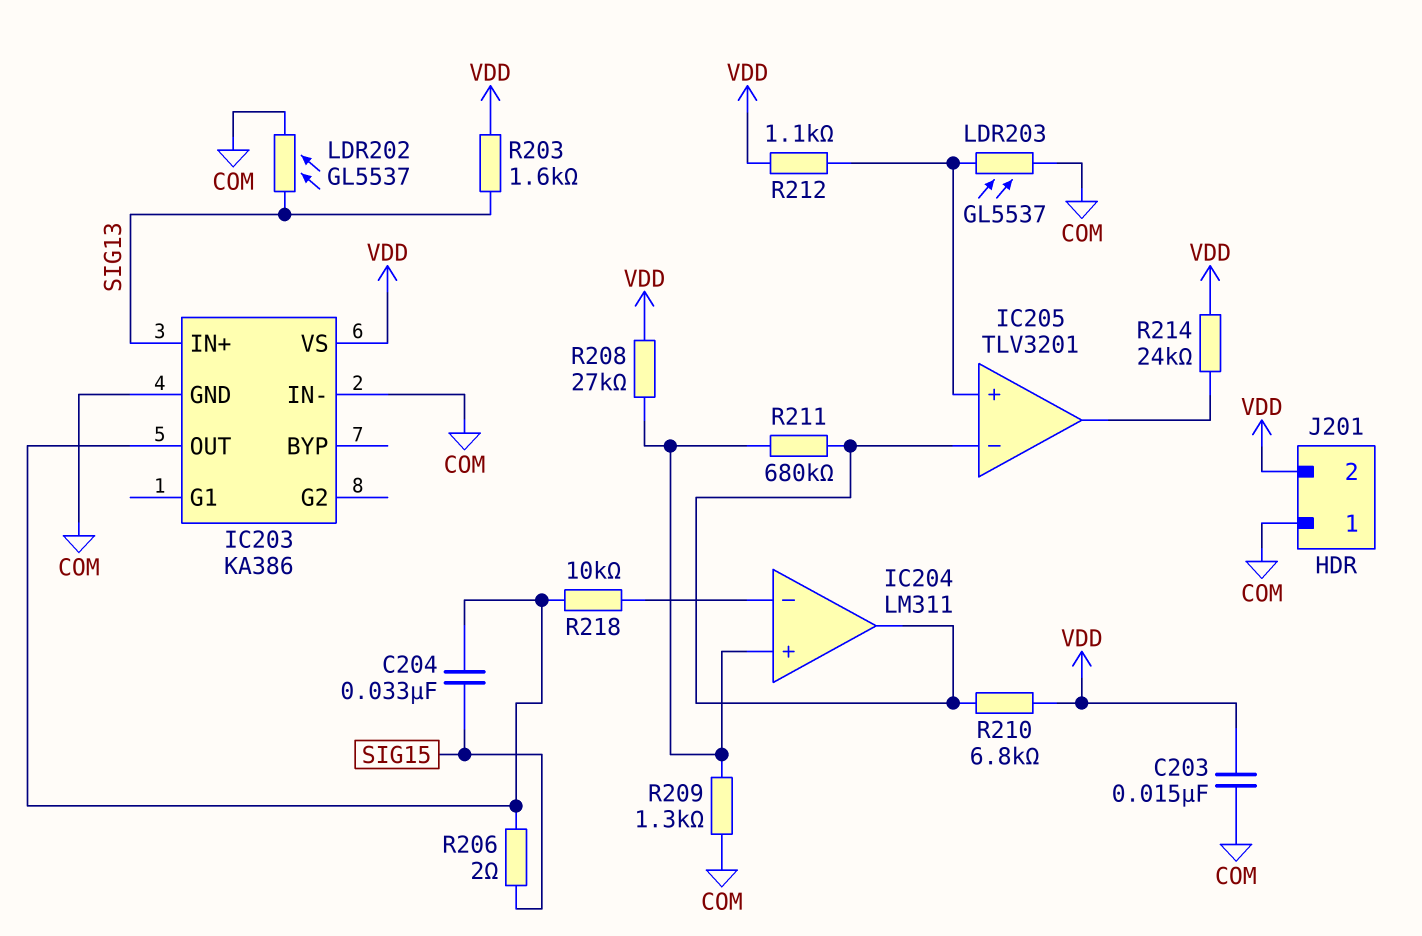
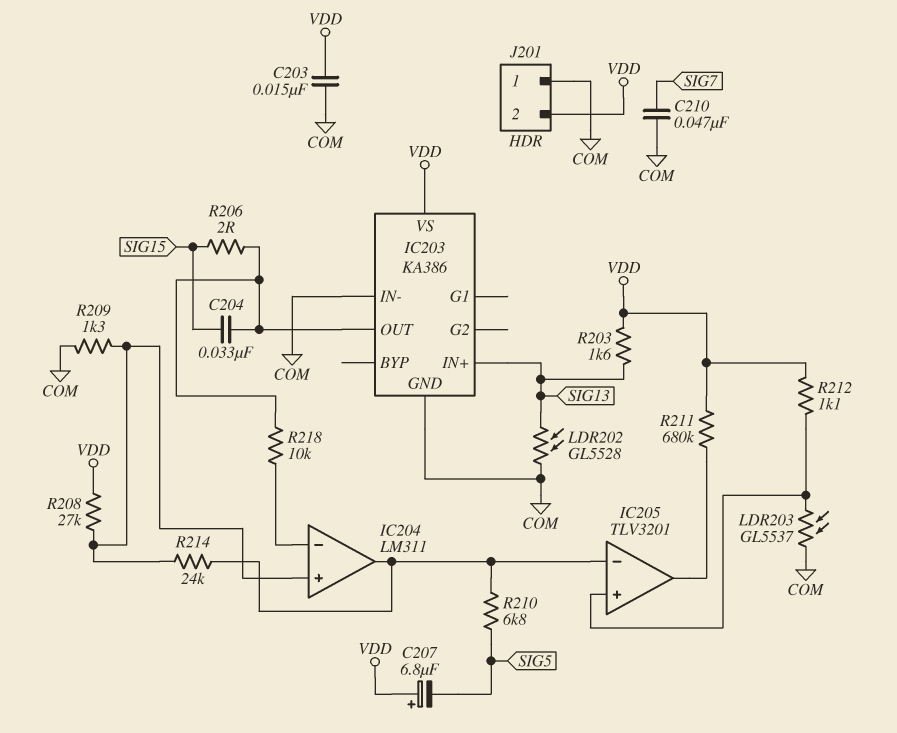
C207: none -> 6.8uF (plus VDD, minus SIG5)
C210: none -> 47nF (COM, SIG7)
LDR202: GL5537 (COM, SIG13) -> GL5528 (COM, SIG13)
R210: 6.8k (IC204/out, VDD) -> 6.8k (IC204/out, SIG5)
R211: 680k (IC204/in+, IC204/out) -> 680k (IC205/out, VDD)
R214: 24k (IC205/out, VDD) -> 24k (IC204/in+, IC204/out)

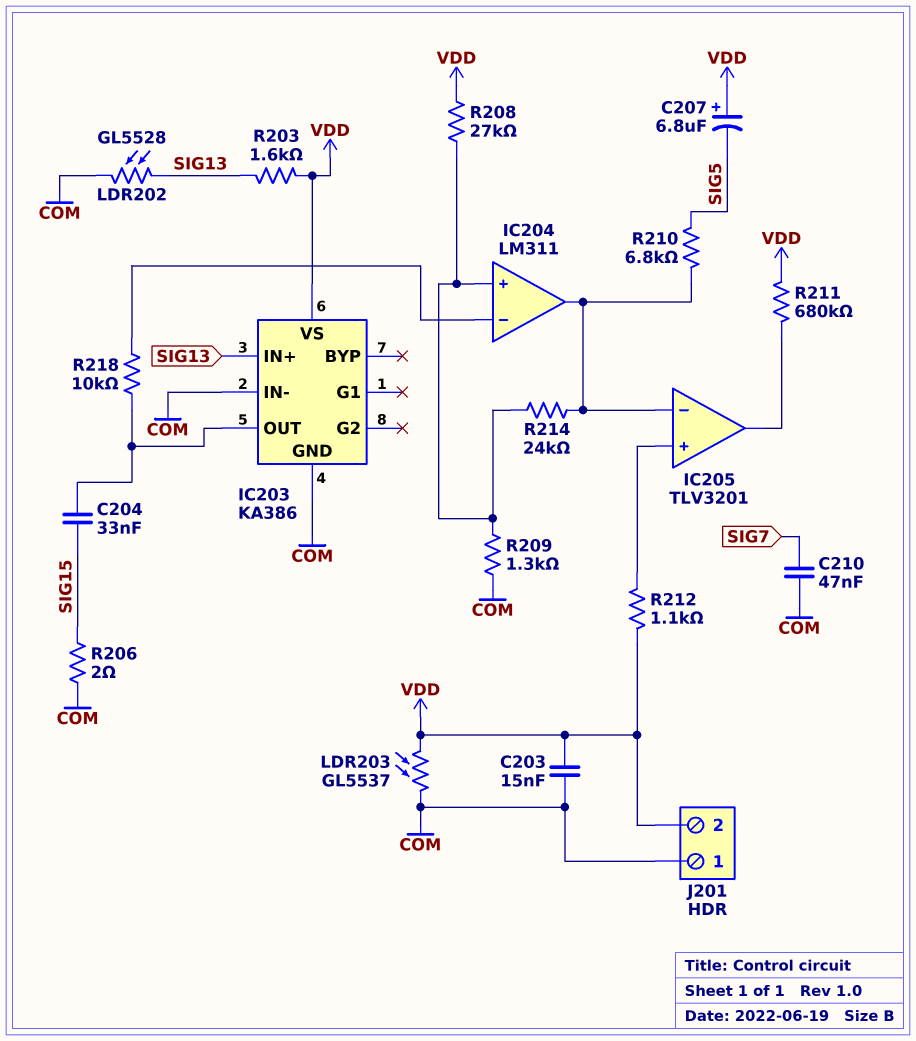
LDR203: GL5537 (COM, IC205/in+) -> GL5537 (COM, VDD)
R206: 2 (IC203/OUT, SIG15) -> 2 (COM, SIG15)

